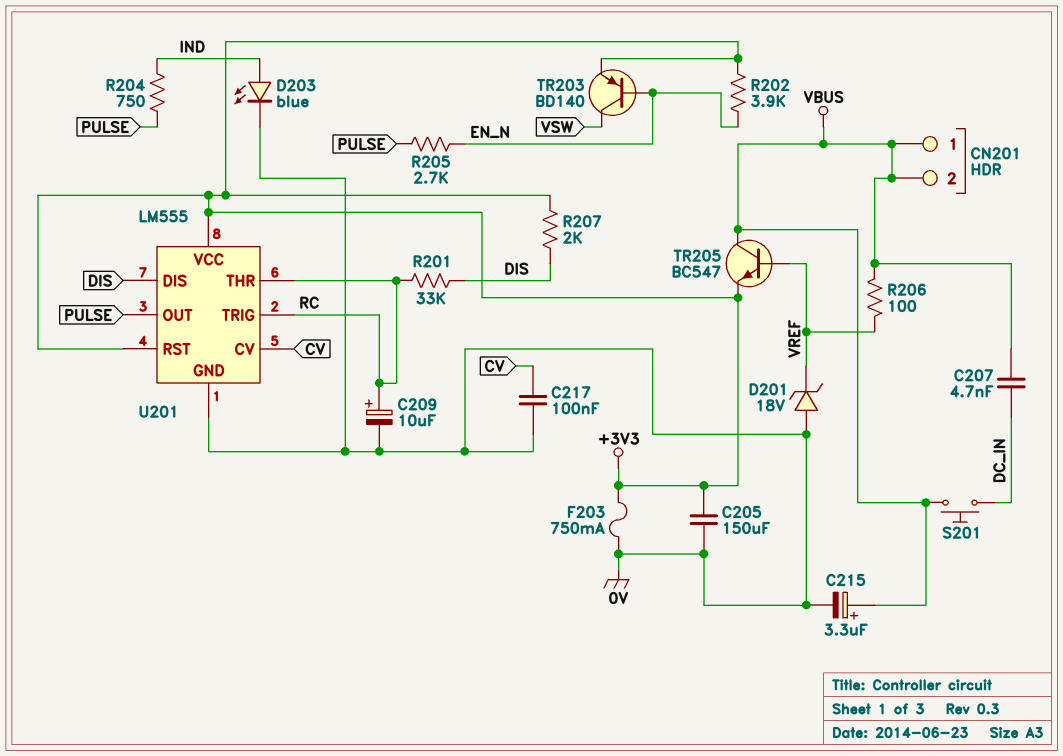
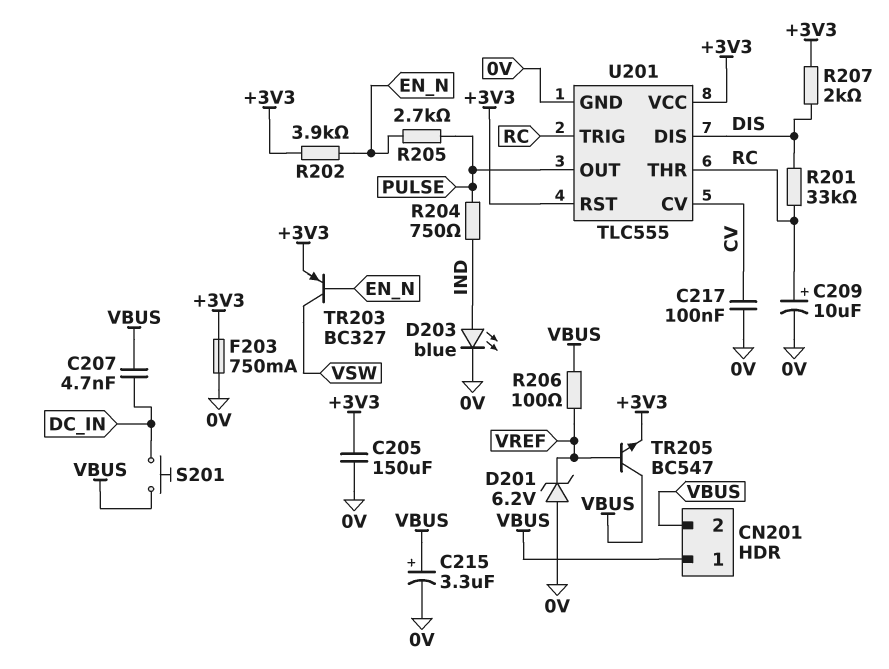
D201: zener 18V (A 0V, K VREF) -> zener 6.2V (A 0V, K VREF)
TR203: PNP BD140 (B EN_N, C VSW, E +3V3) -> PNP BC327 (B EN_N, C VSW, E +3V3)
U201: LM555 -> TLC555

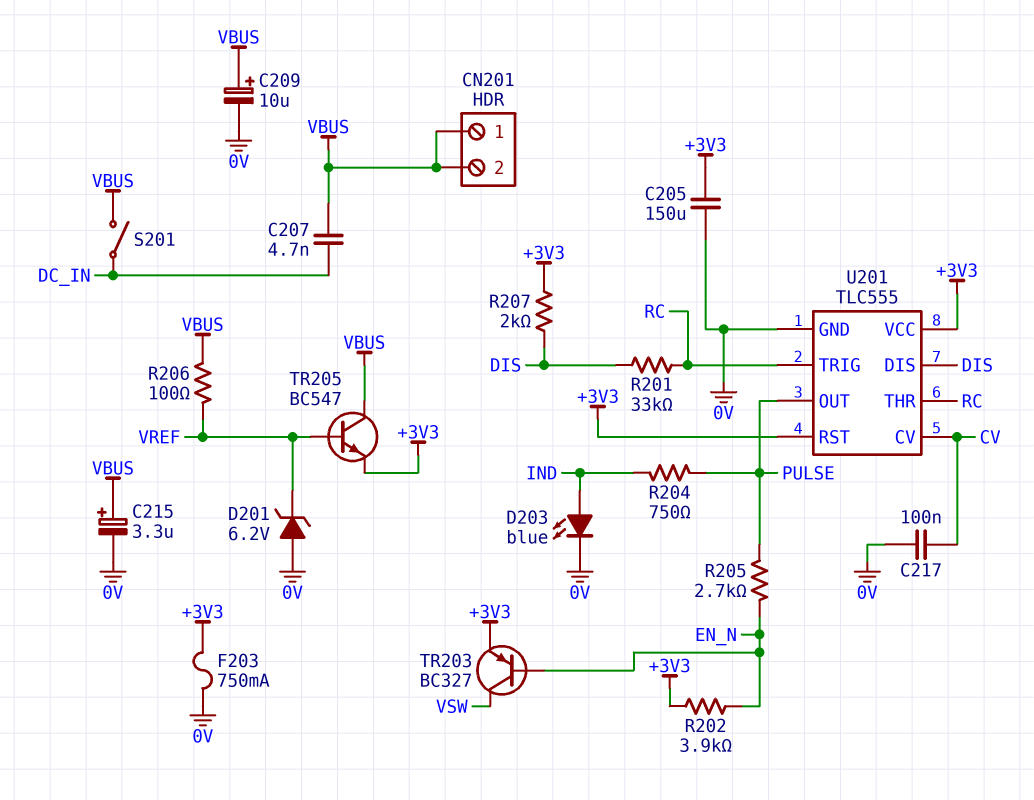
C209: 10uF (plus RC, minus 0V) -> 10uF (plus VBUS, minus 0V)
S201: button (DC_IN, VBUS) -> switch (DC_IN, VBUS)

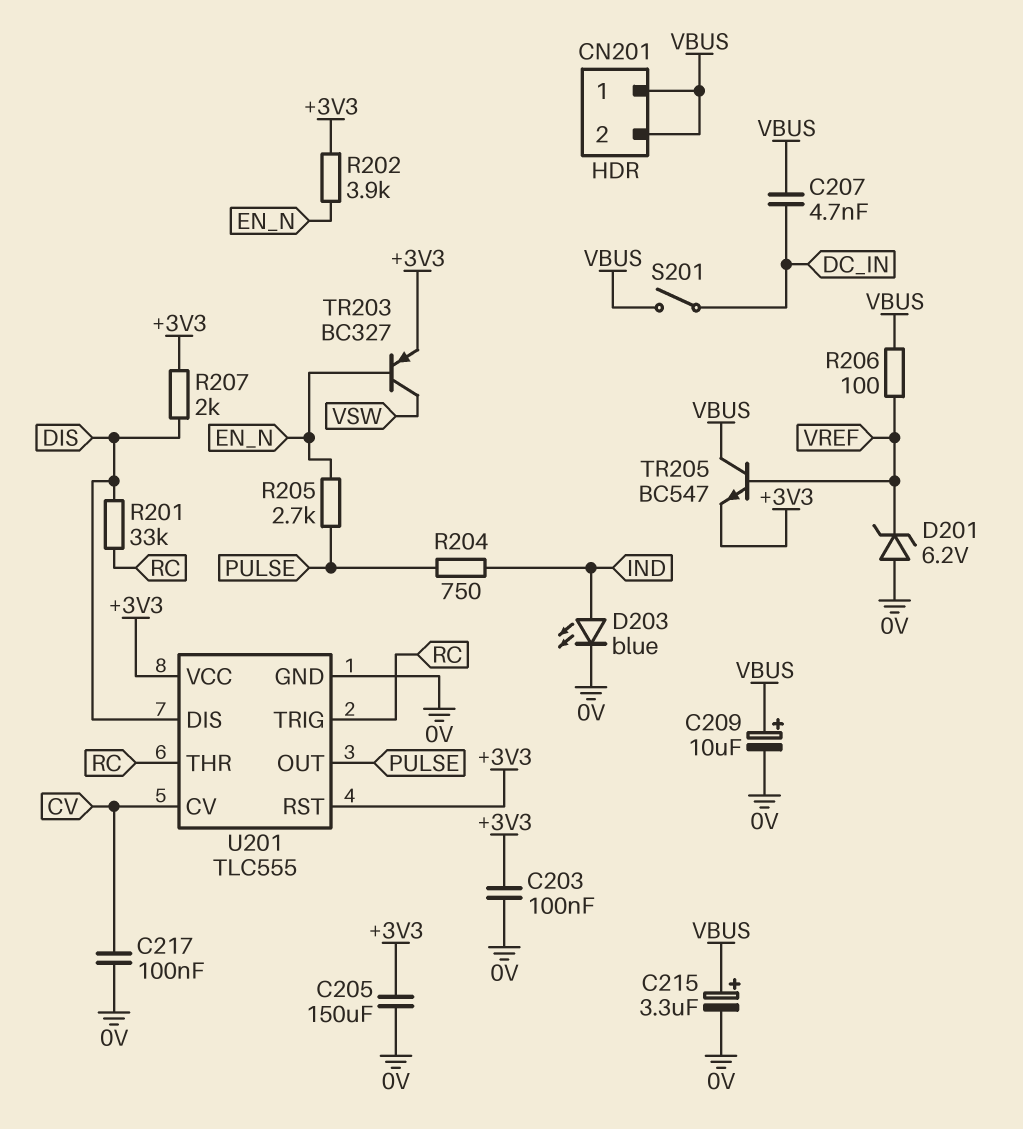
C203: none -> 100nF (+3V3, 0V)
F203: 750mA (+3V3, 0V) -> none

